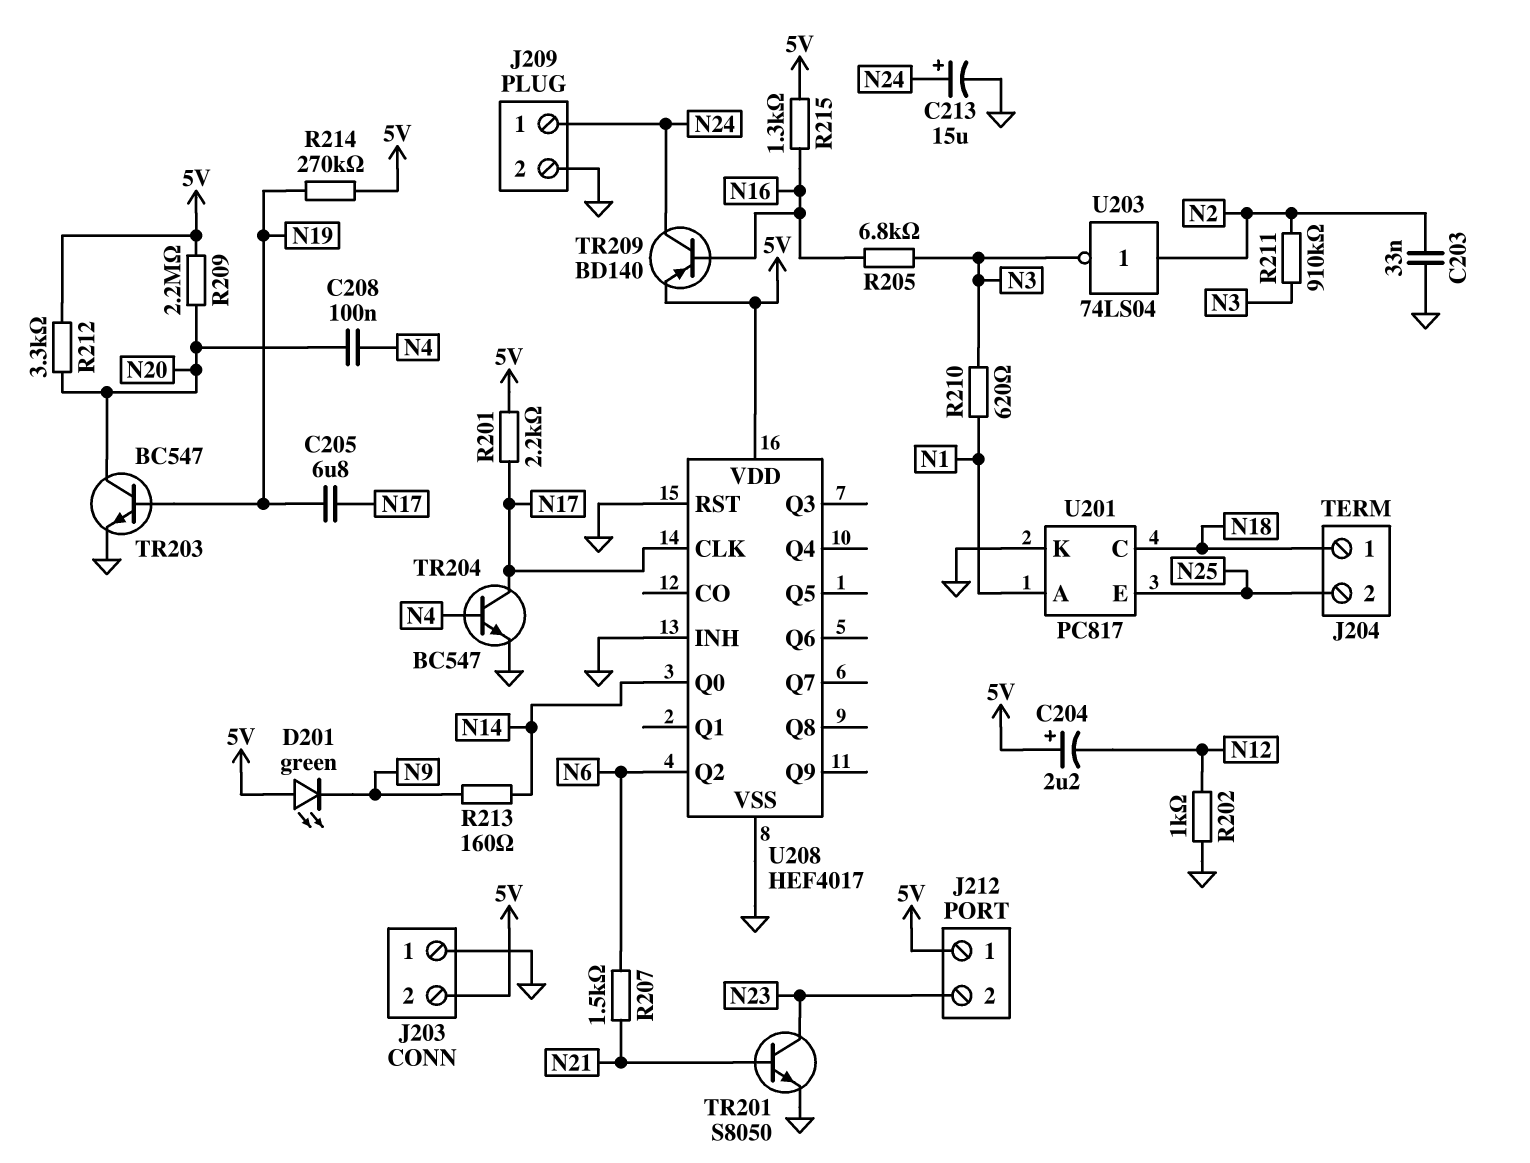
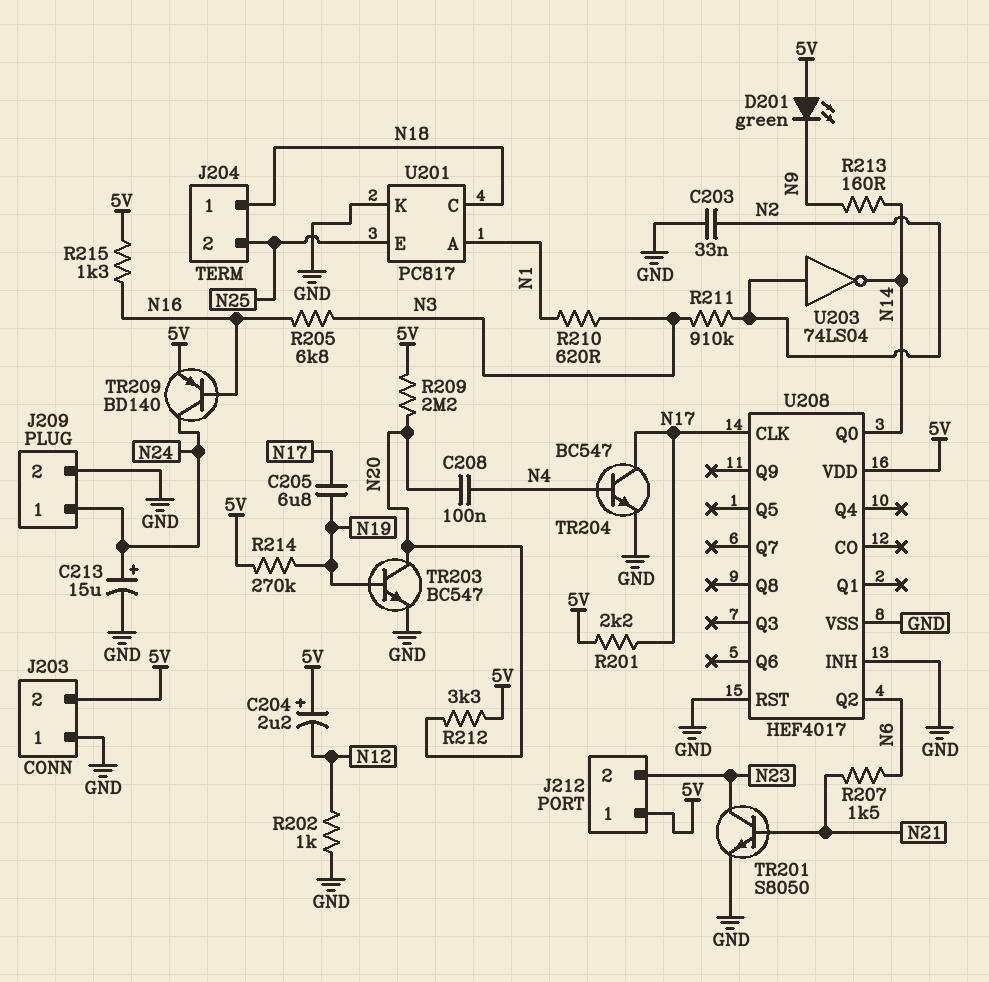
U203: NOT 74LS04 (in N2, out N3) -> NOT 74LS04 (in N2, out N14)

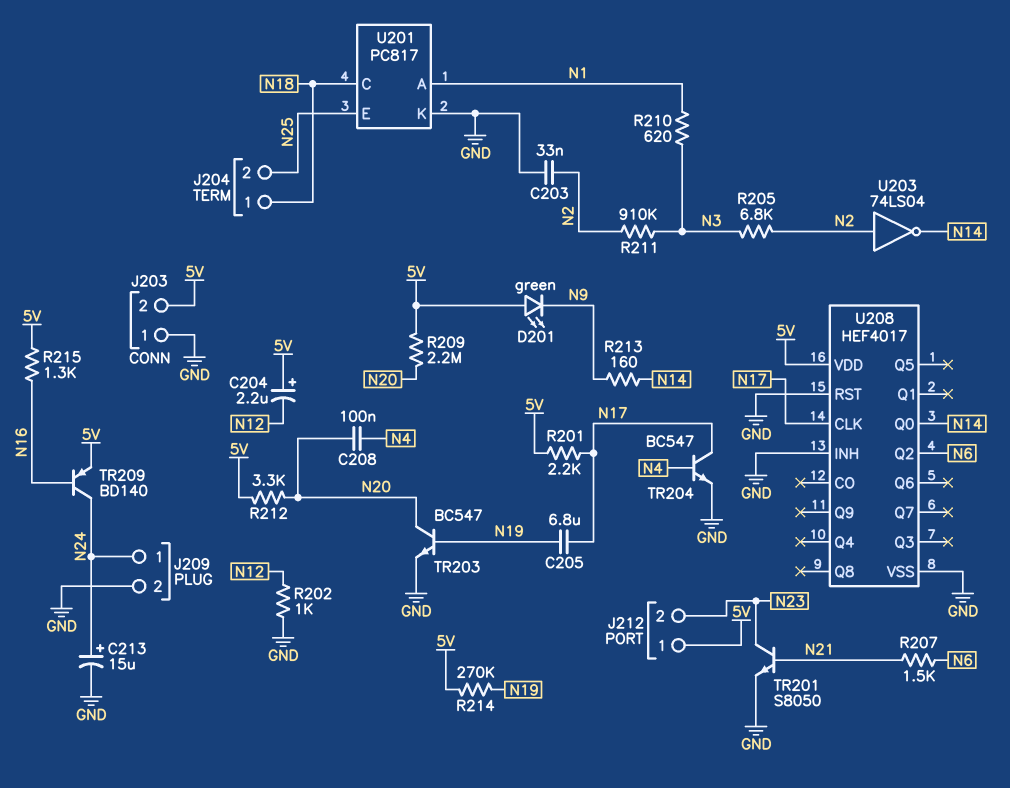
R205: 6.8k (N3, N16) -> 6.8k (N2, N3)

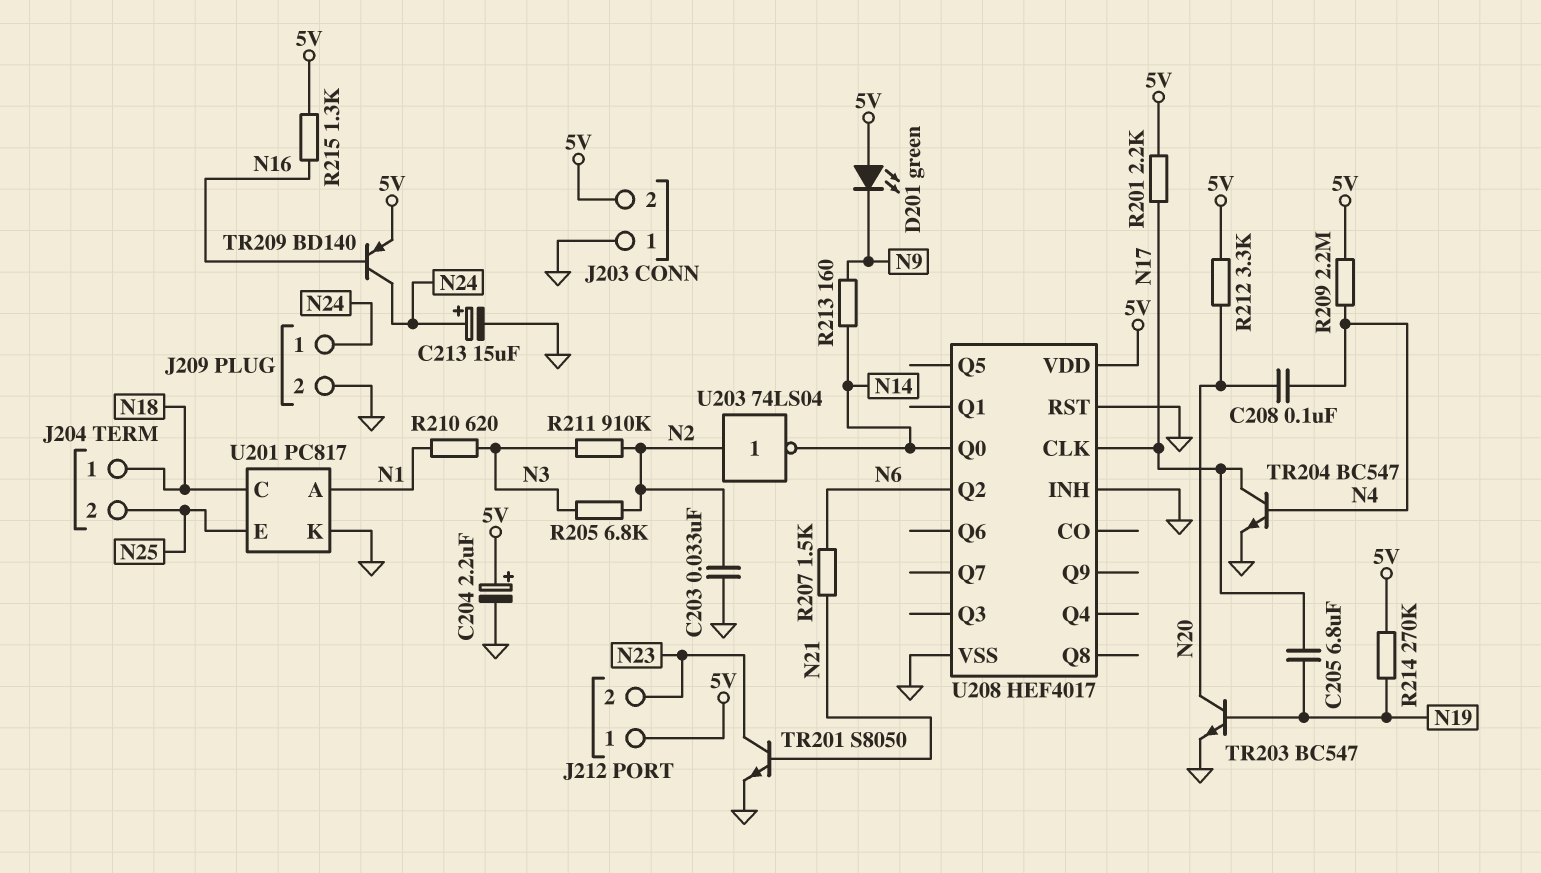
C204: 2.2uF (plus 5V, minus N12) -> 2.2uF (plus 5V, minus GND)
R202: 1k (GND, N12) -> none
R209: 2.2M (5V, N20) -> 2.2M (5V, N4)

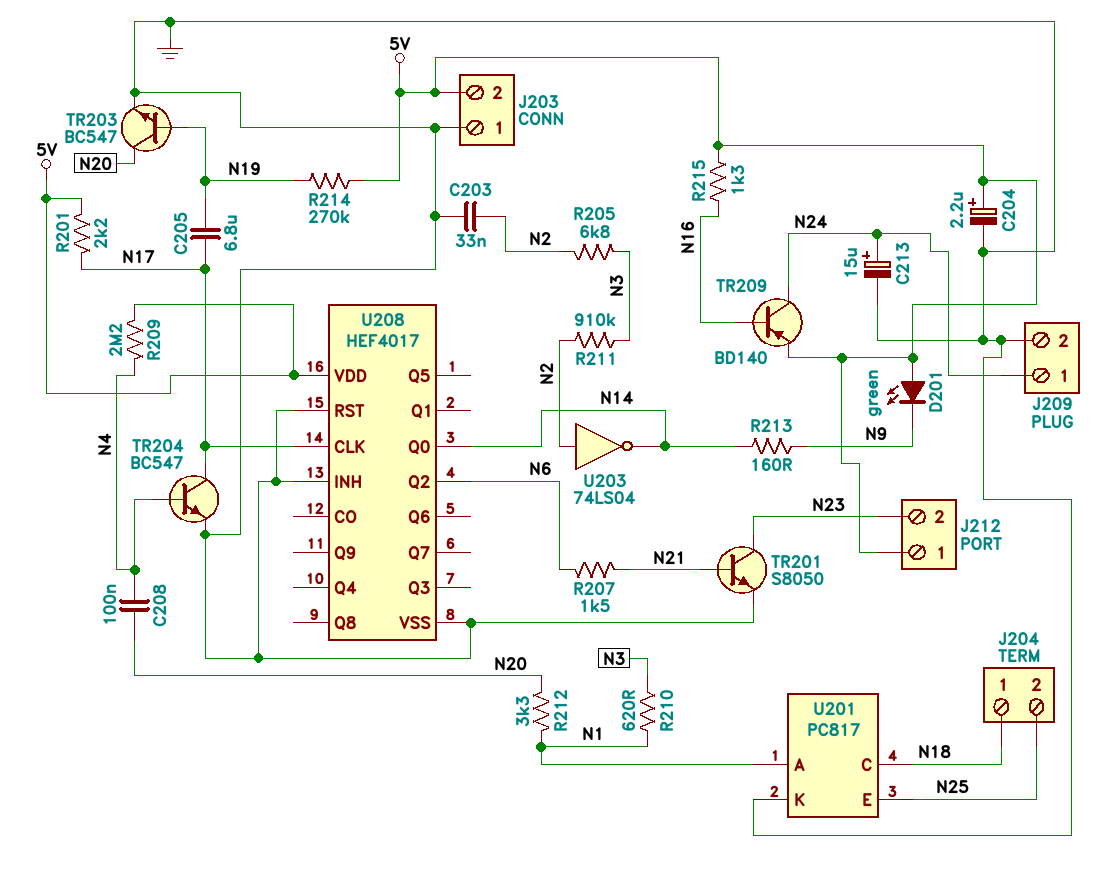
R212: 3.3k (5V, N20) -> 3.3k (N1, N20)

